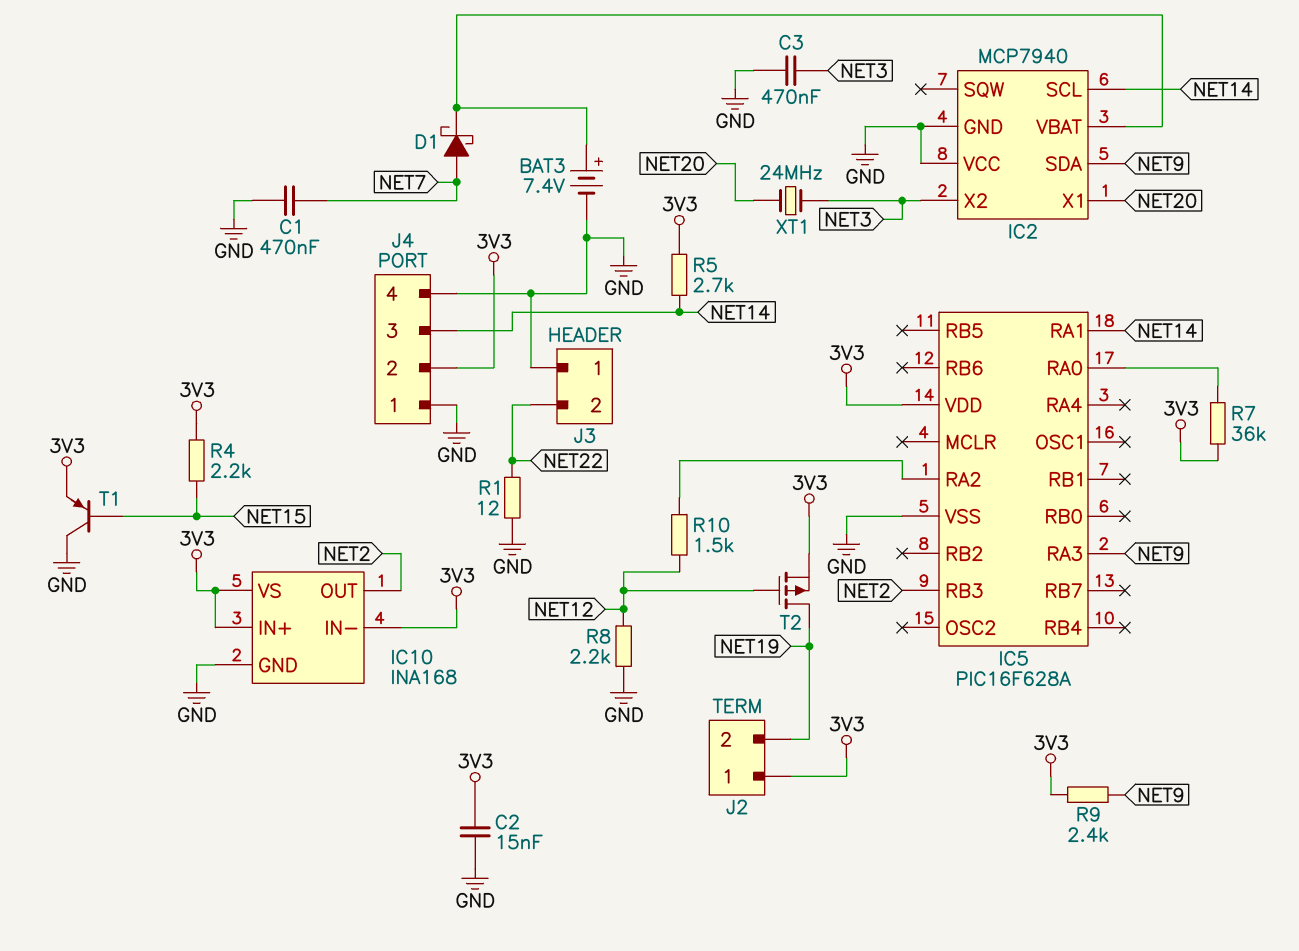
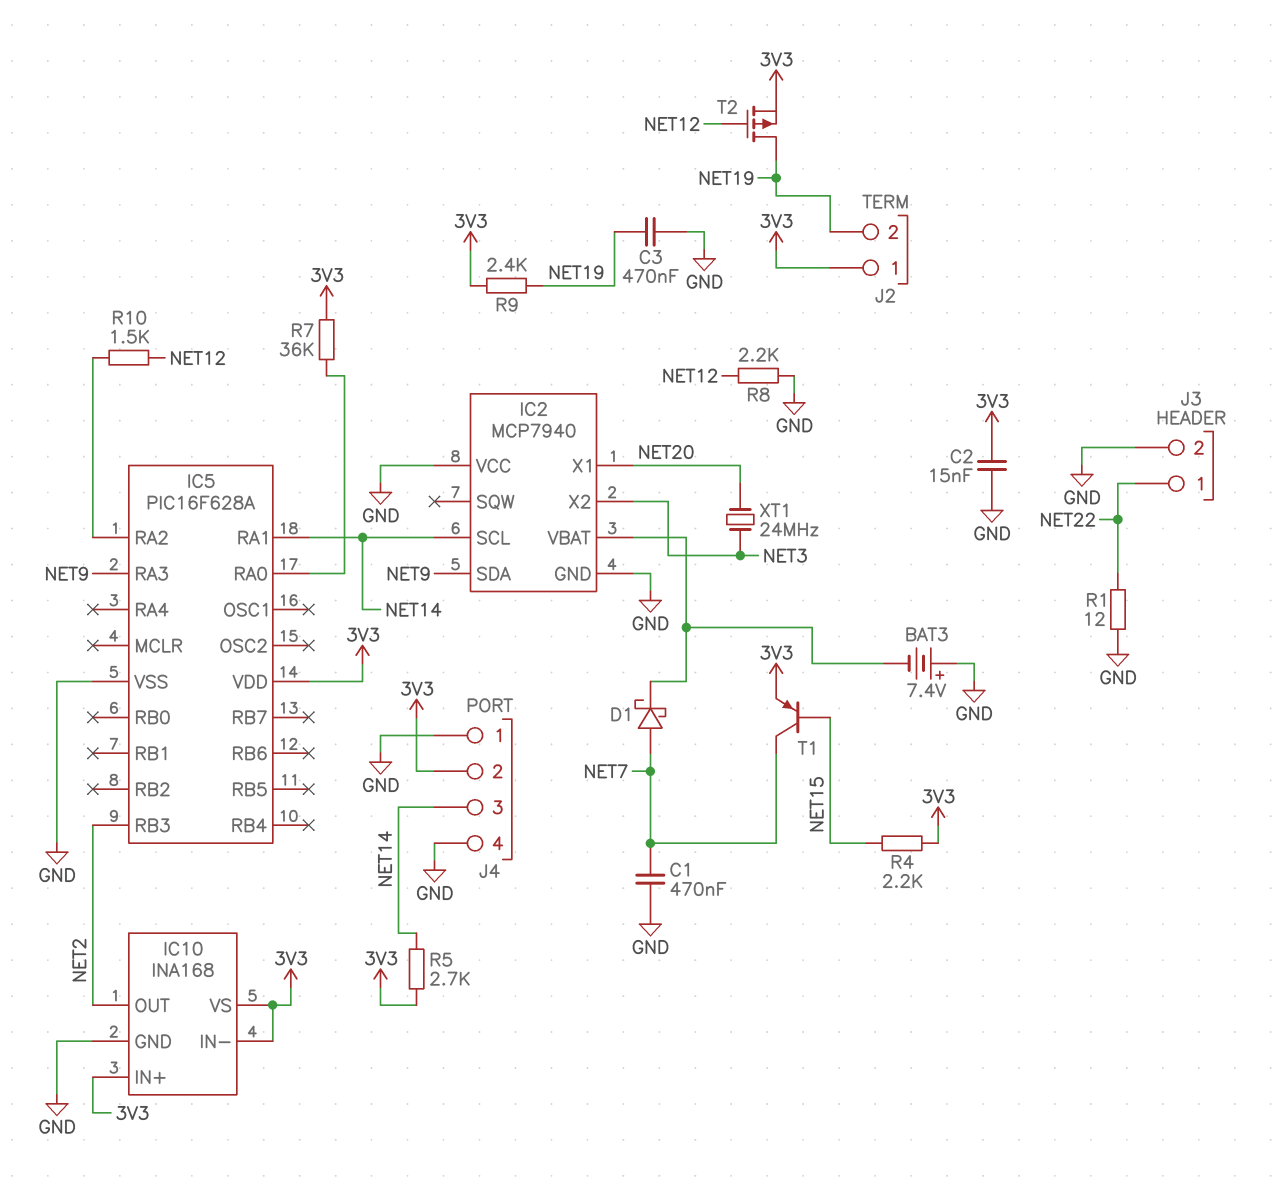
BAT3: 7.4V (plus IC2/VBAT, minus GND) -> 7.4V (plus GND, minus IC2/VBAT)
C3: 470nF (GND, NET3) -> 470nF (GND, NET19)
J3 pin 1: GND -> NET22
J3 pin 2: NET22 -> GND
R9: 2.4k (3V3, NET9) -> 2.4k (3V3, NET19)
T1: PNP (B NET15, C GND, E 3V3) -> PNP (B NET15, C NET7, E 3V3)

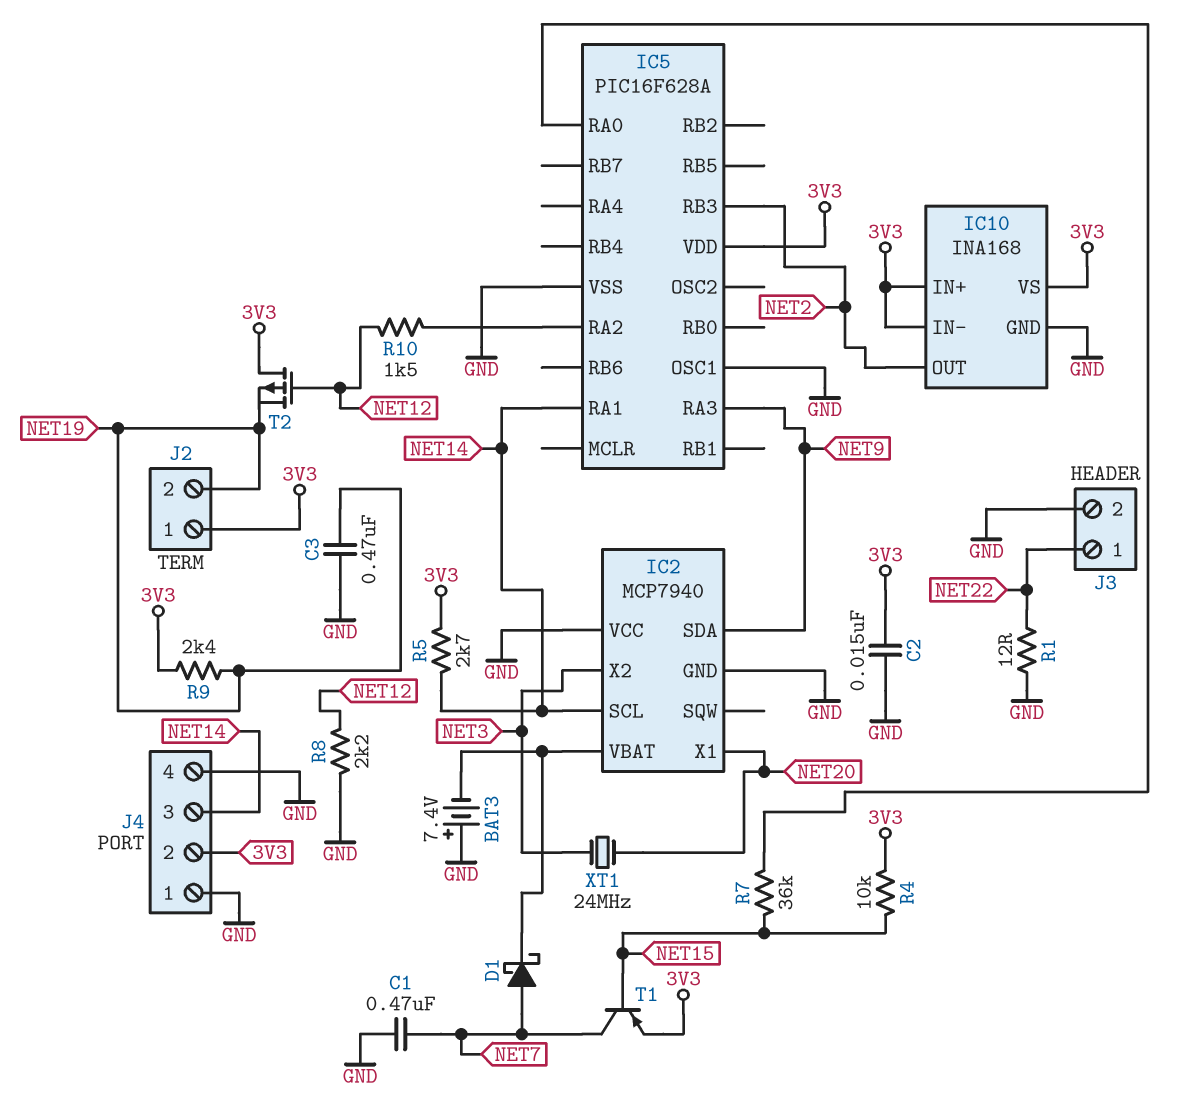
IC5 pin OSC1: none -> GND
R4: 2.2k (3V3, NET15) -> 10k (3V3, NET15)
R7: 36k (3V3, IC5/RA0) -> 36k (IC5/RA0, NET15)
T2: PMOS (G NET12, D NET19, S 3V3) -> PMOS (G NET12, D 3V3, S NET19)

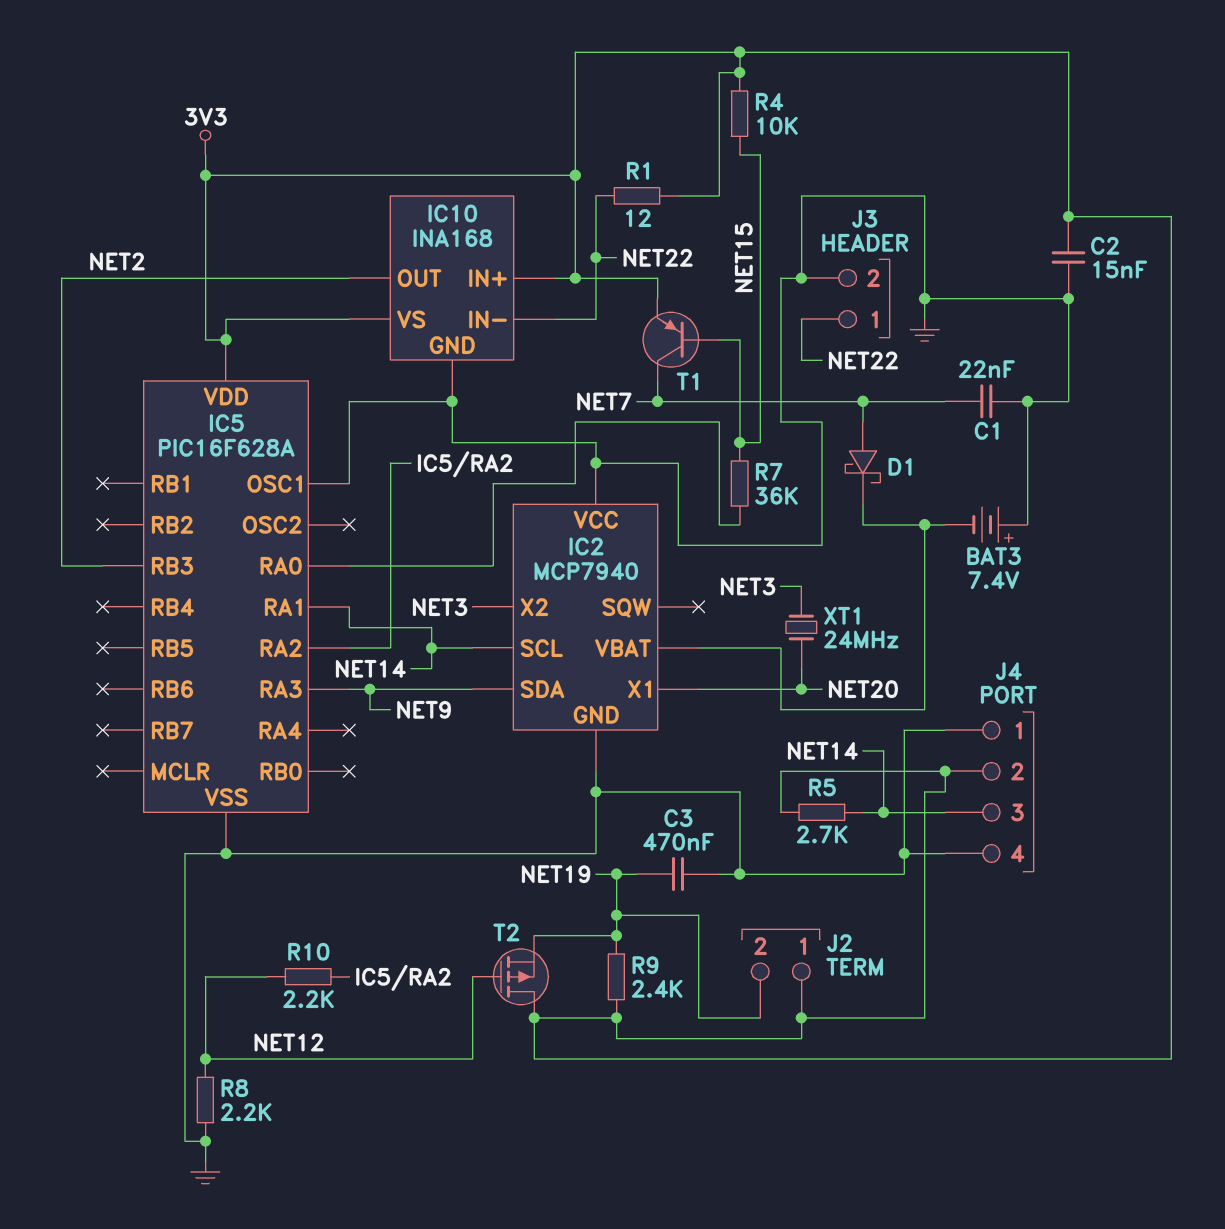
C1: 470nF (GND, NET7) -> 22nF (GND, NET7)
IC10 pin IN-: 3V3 -> NET22
R1: 12 (GND, NET22) -> 12 (3V3, NET22)
R10: 1.5k (IC5/RA2, NET12) -> 2.2k (IC5/RA2, NET12)

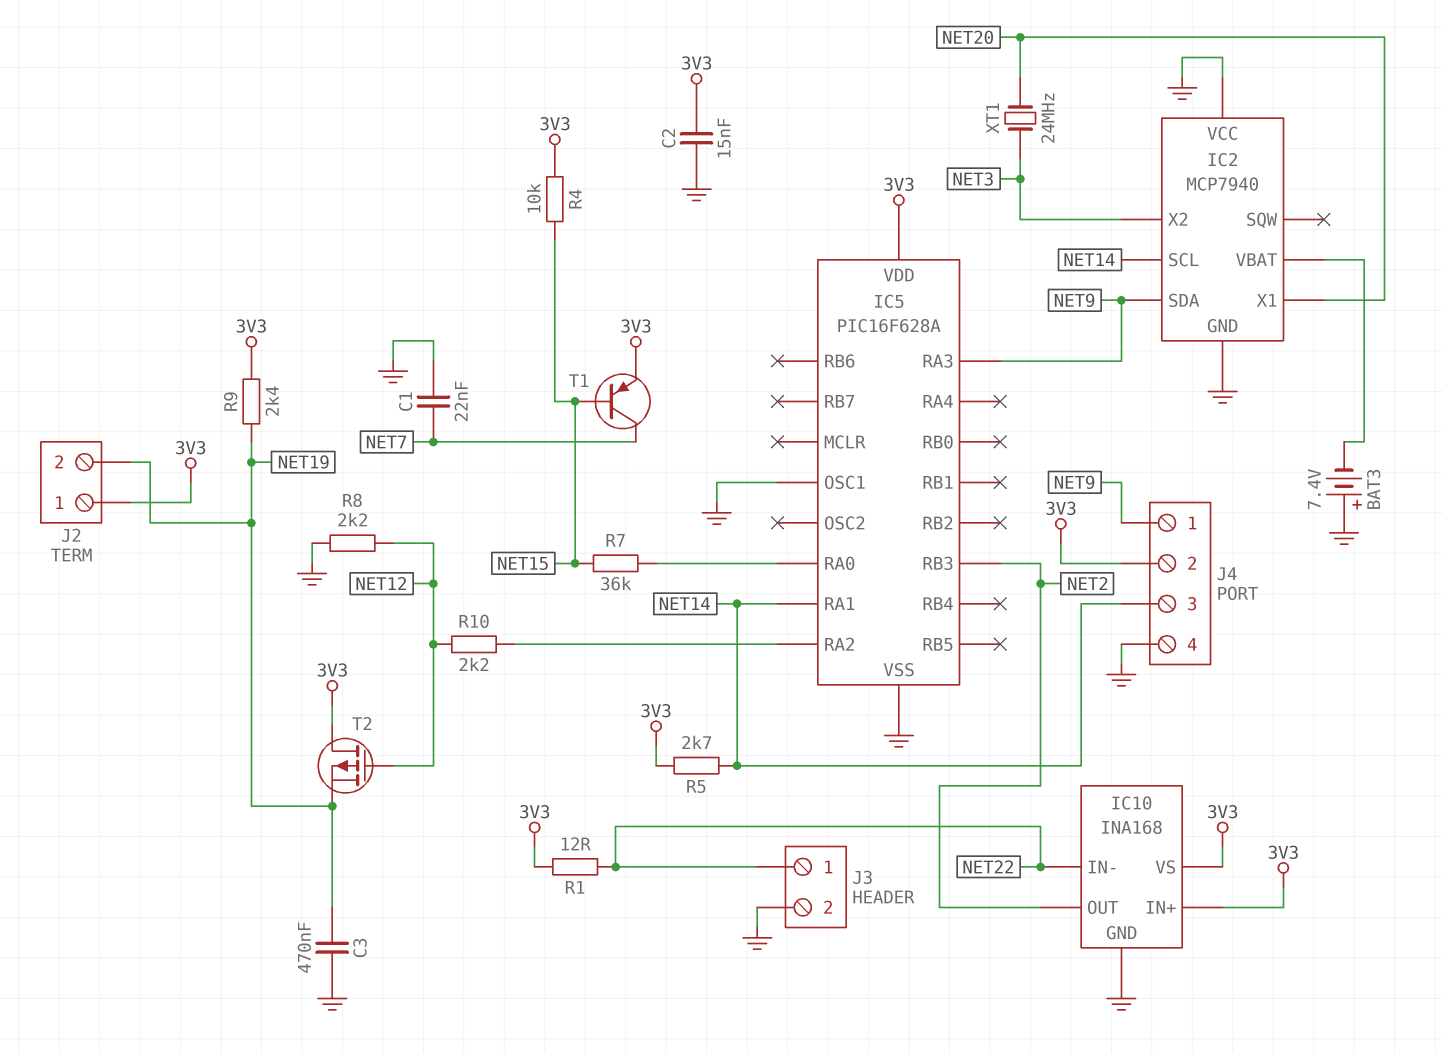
D1: schottky (A NET7, K IC2/VBAT) -> none
J4 pin 1: GND -> NET9

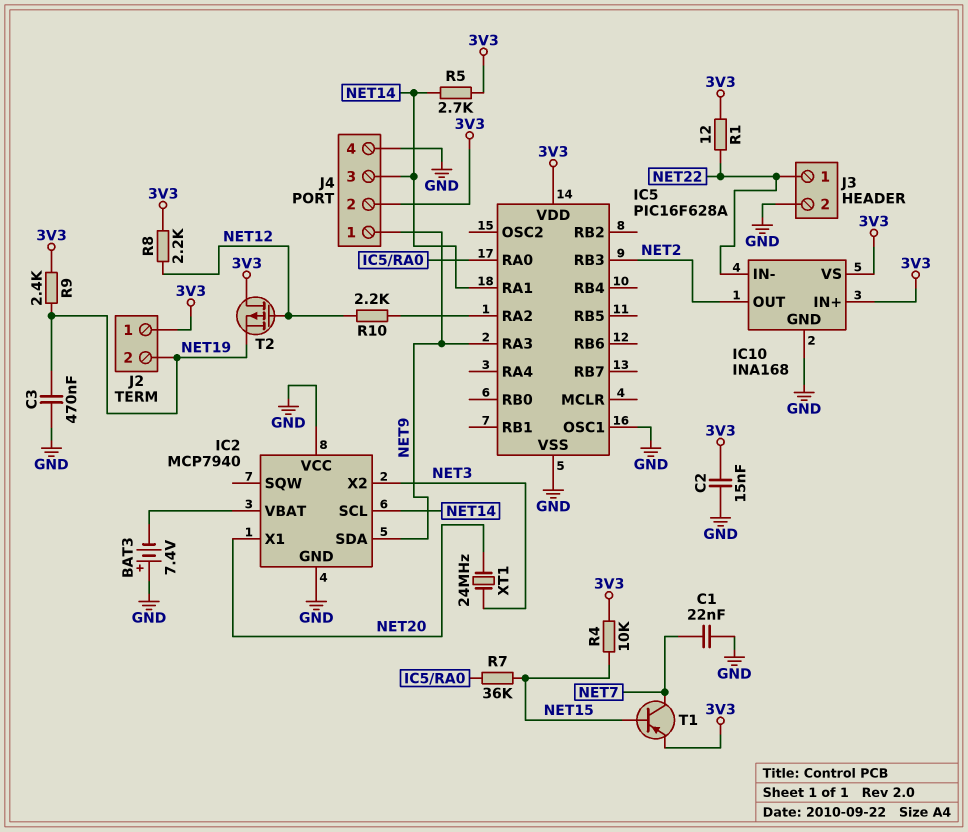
R8: 2.2k (GND, NET12) -> 2.2k (3V3, NET12)

